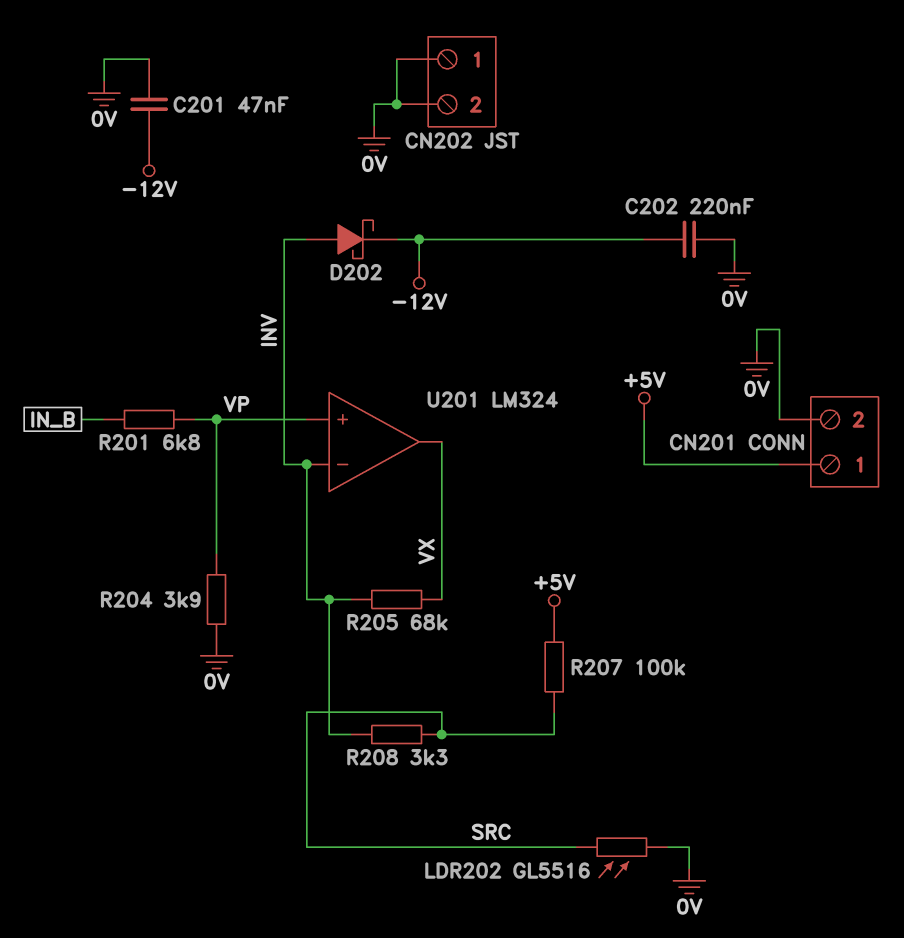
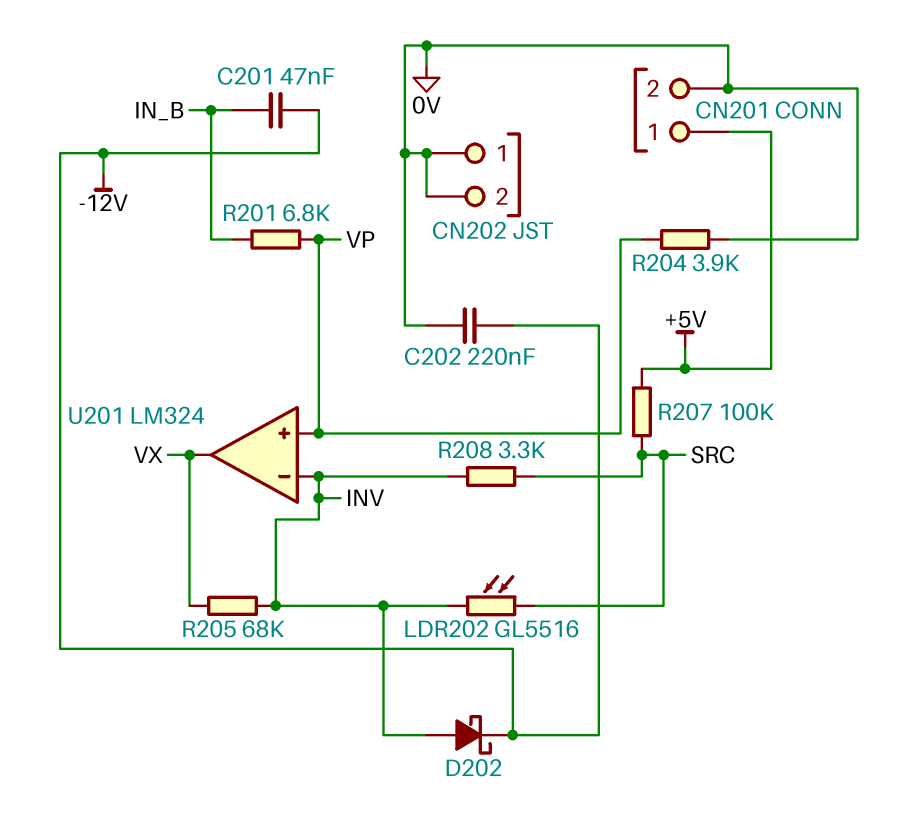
C201: 47nF (-12V, 0V) -> 47nF (-12V, IN_B)
LDR202: GL5516 (0V, SRC) -> GL5516 (INV, SRC)

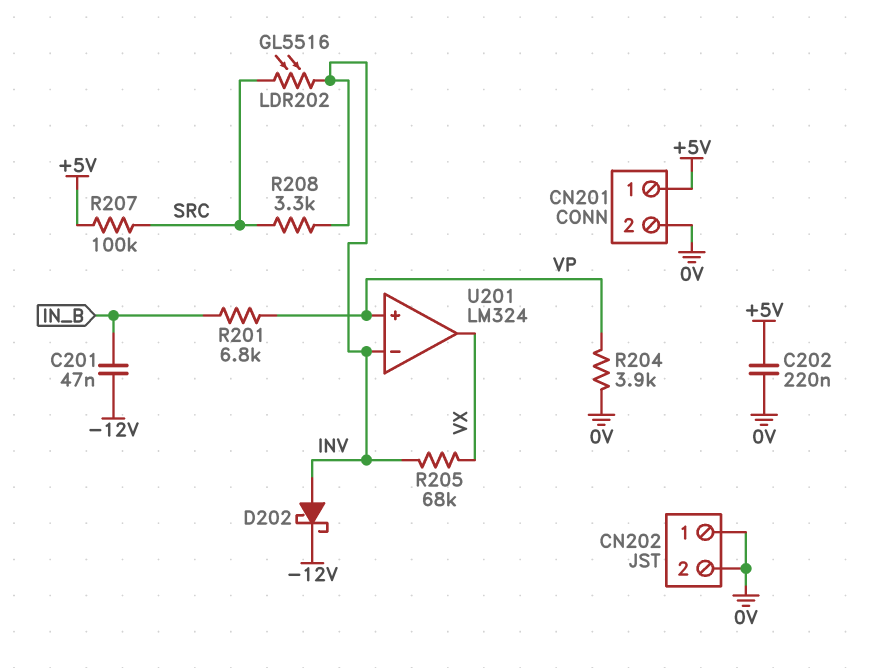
C202: 220nF (-12V, 0V) -> 220nF (+5V, 0V)

